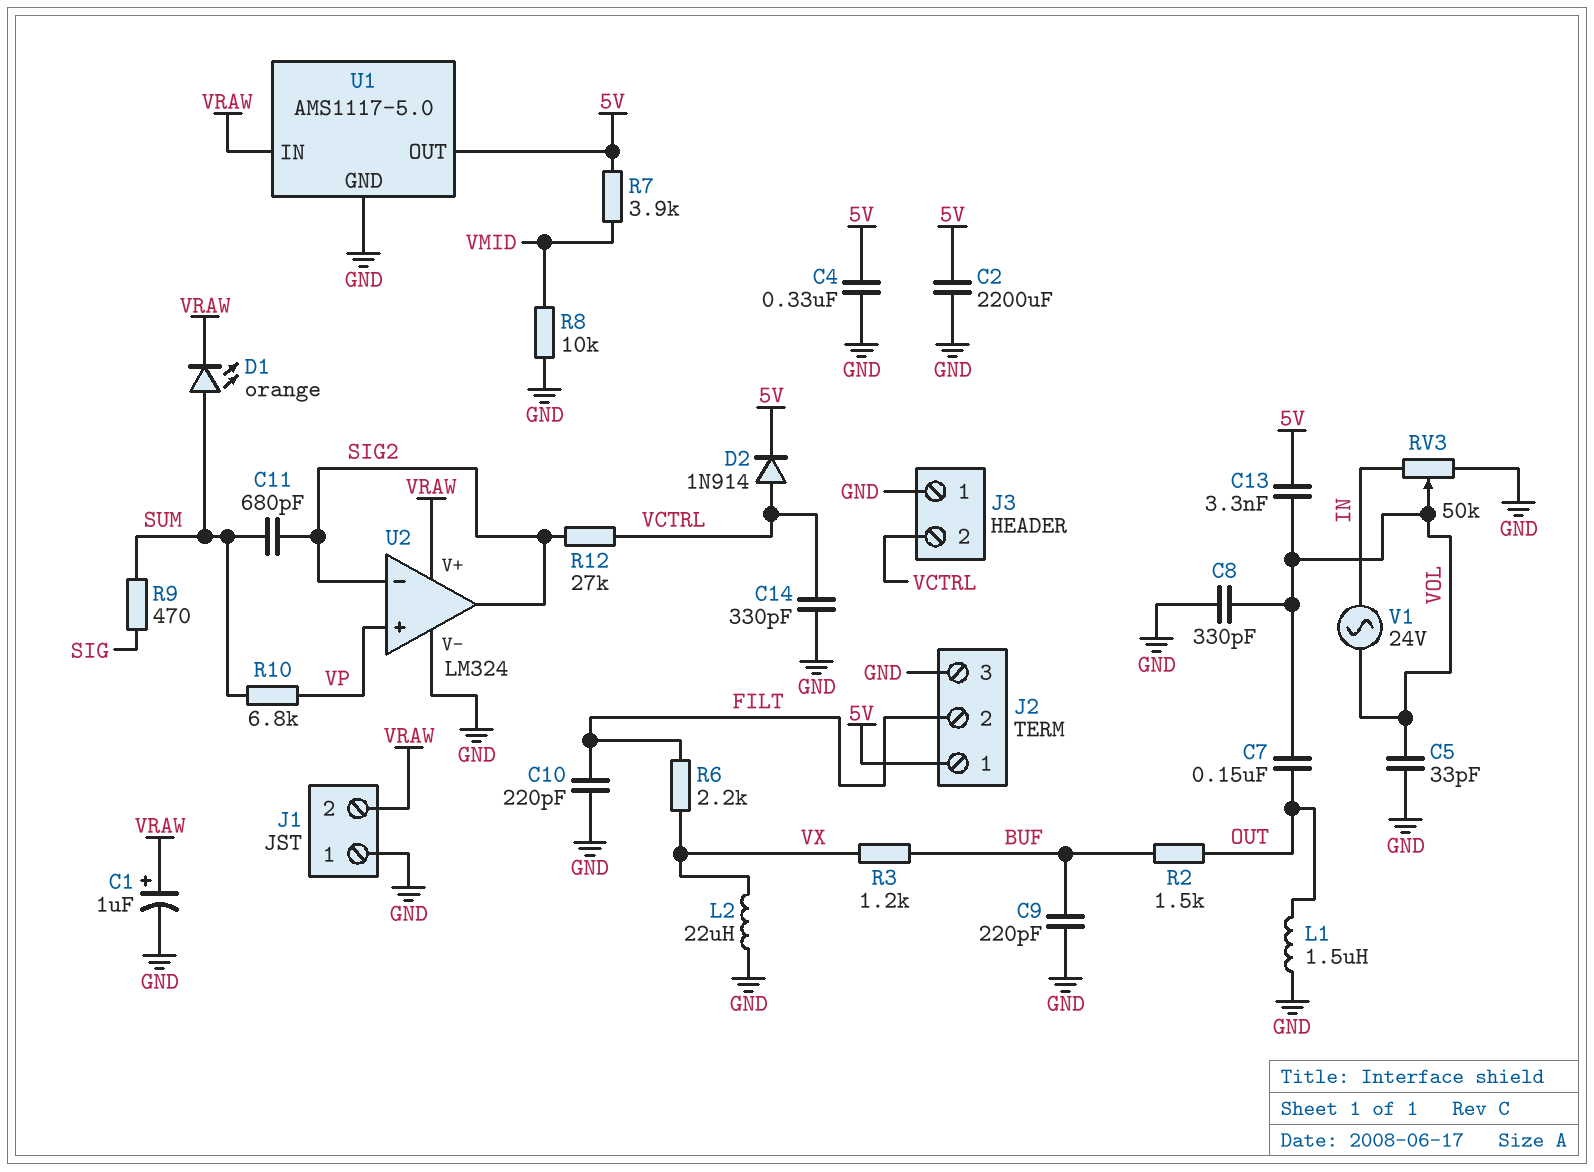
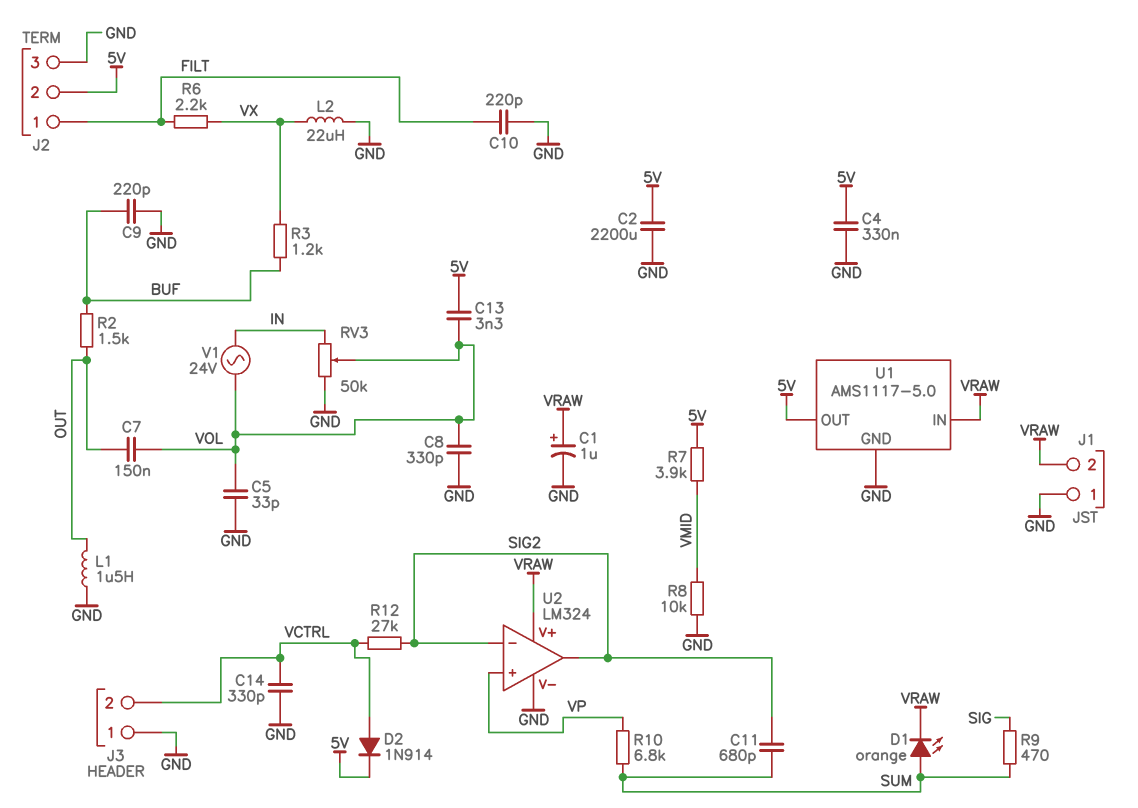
J2 pin 1: 5V -> FILT
J2 pin 2: FILT -> 5V

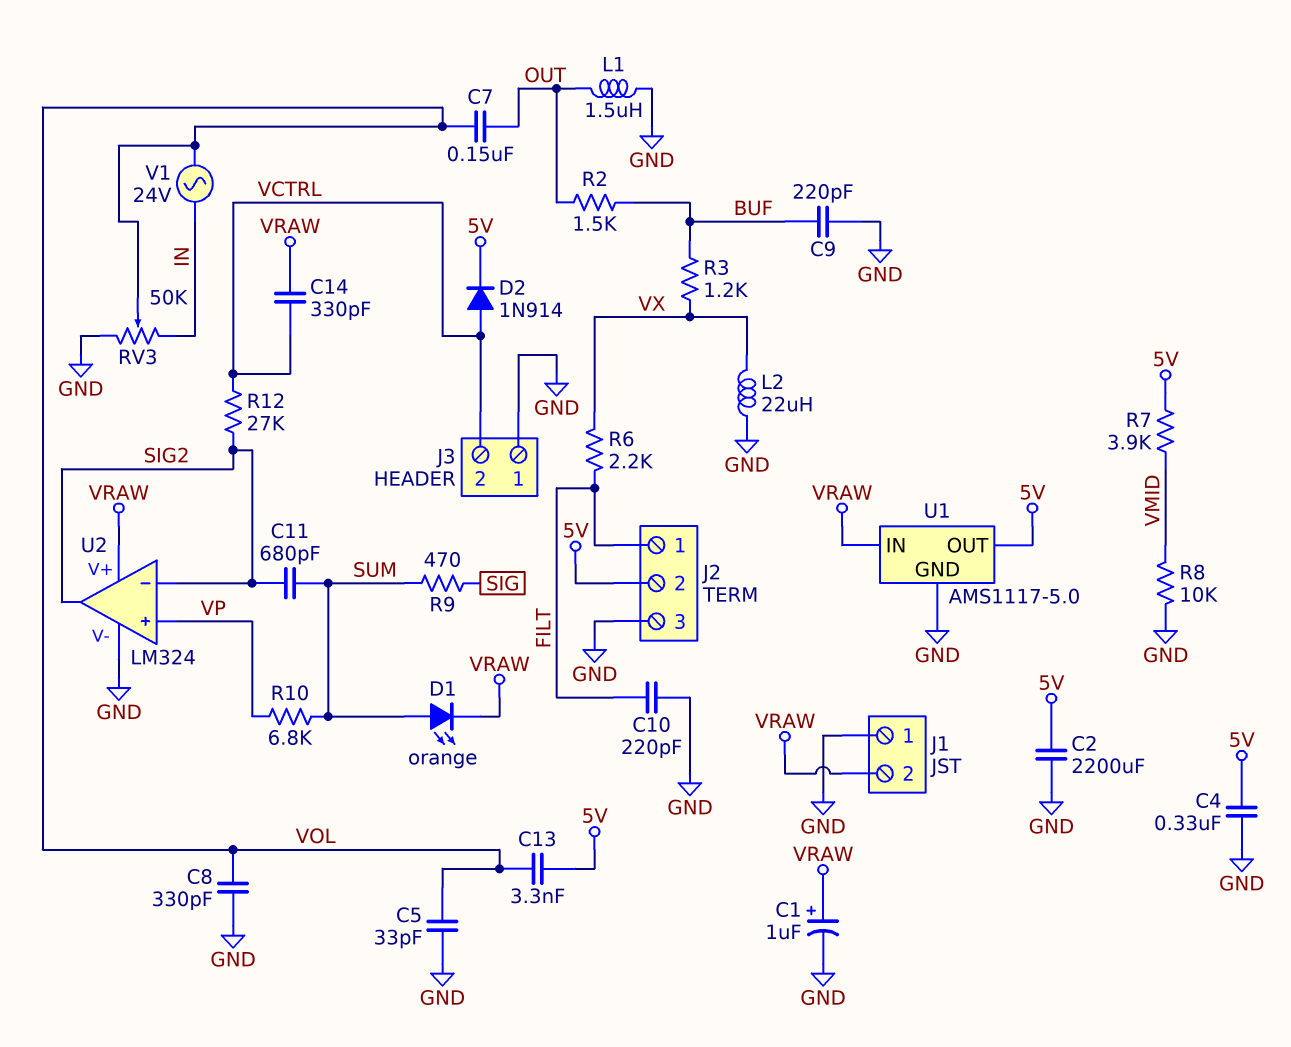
C14: 330pF (GND, VCTRL) -> 330pF (VCTRL, VRAW)

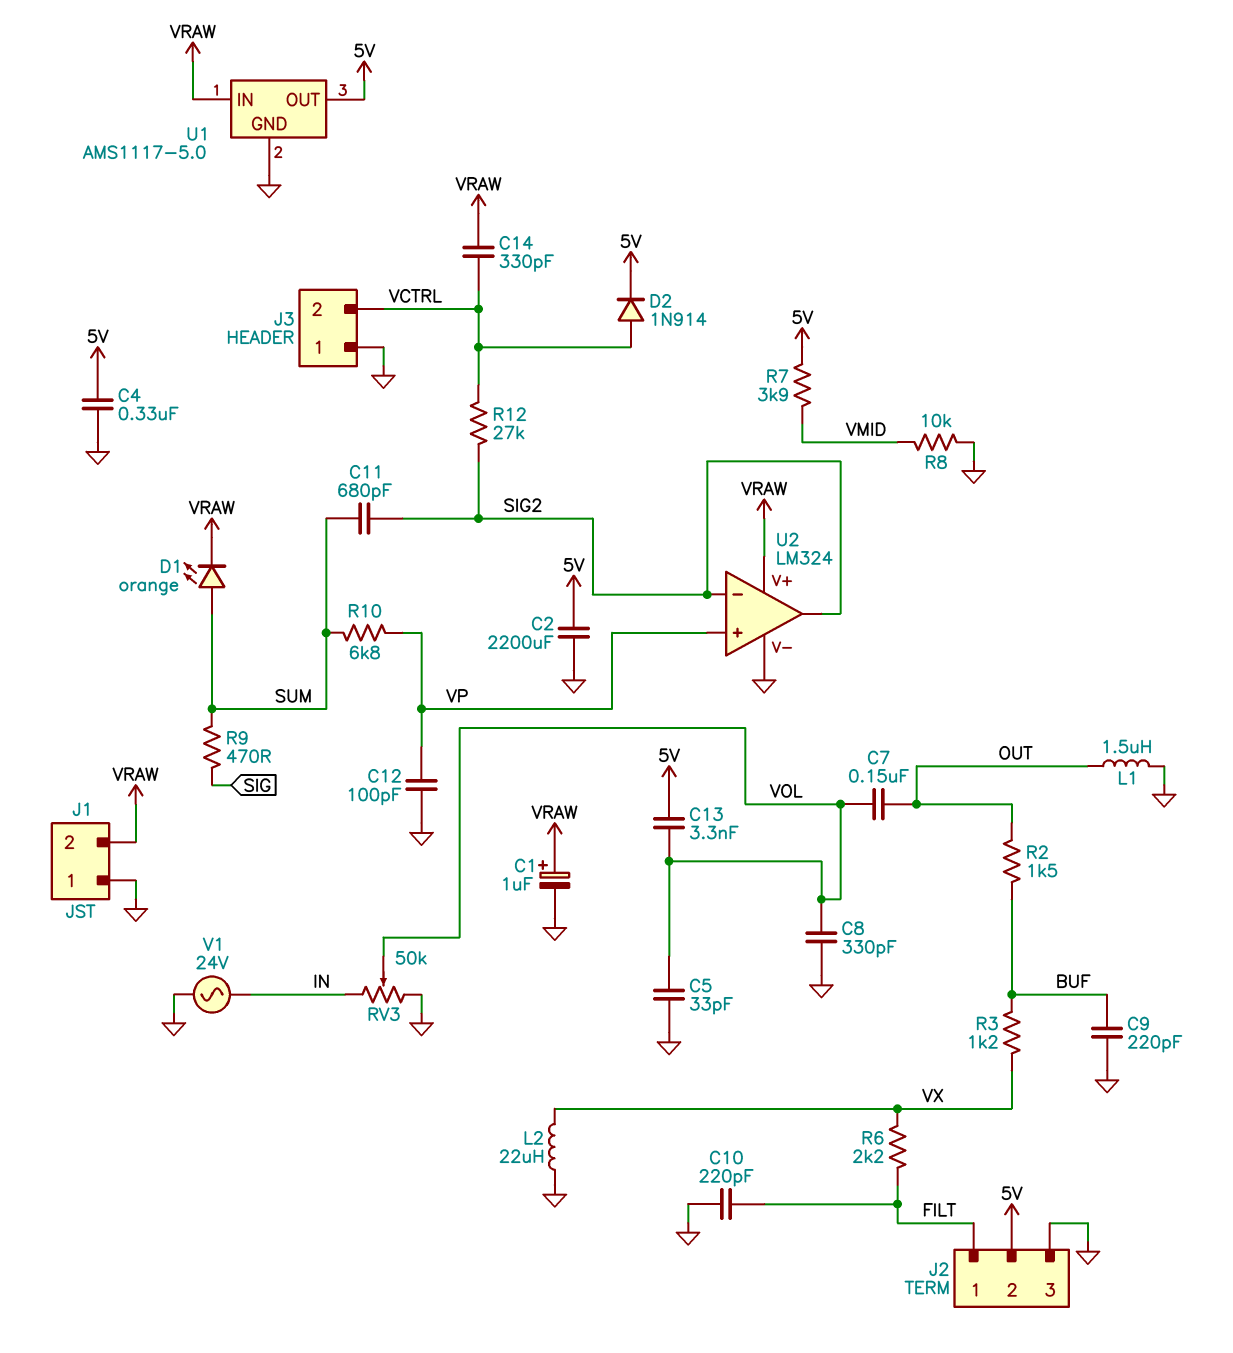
C12: none -> 100pF (GND, VP)
V1: AC 24V (IN, VOL) -> AC 24V (GND, IN)

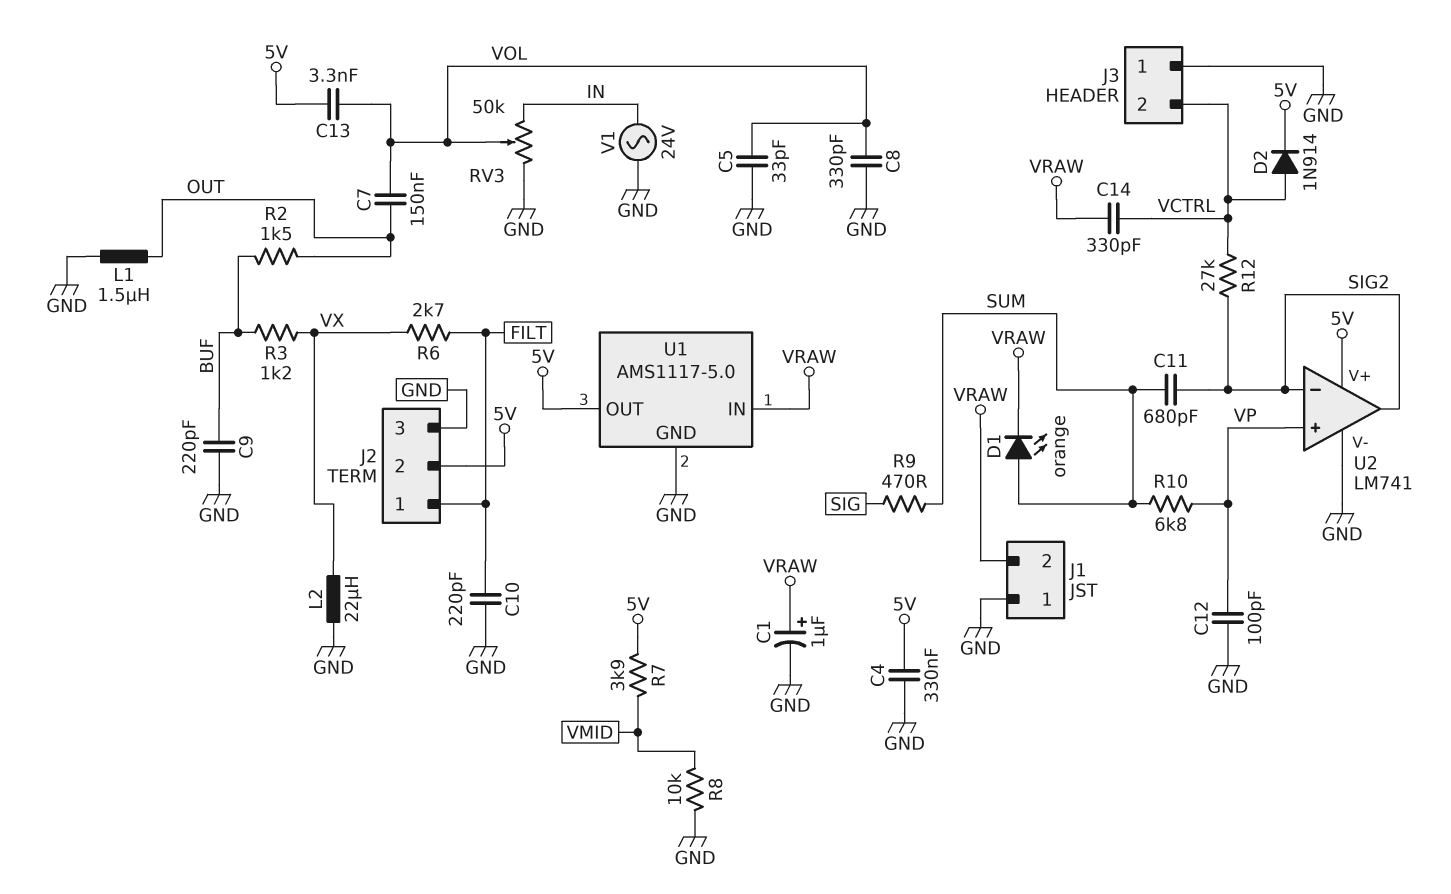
C2: 2200uF (5V, GND) -> none
R6: 2.2k (FILT, VX) -> 2.7k (FILT, VX)
U2: LM324 -> LM741
U2 pin V+: VRAW -> 5V

